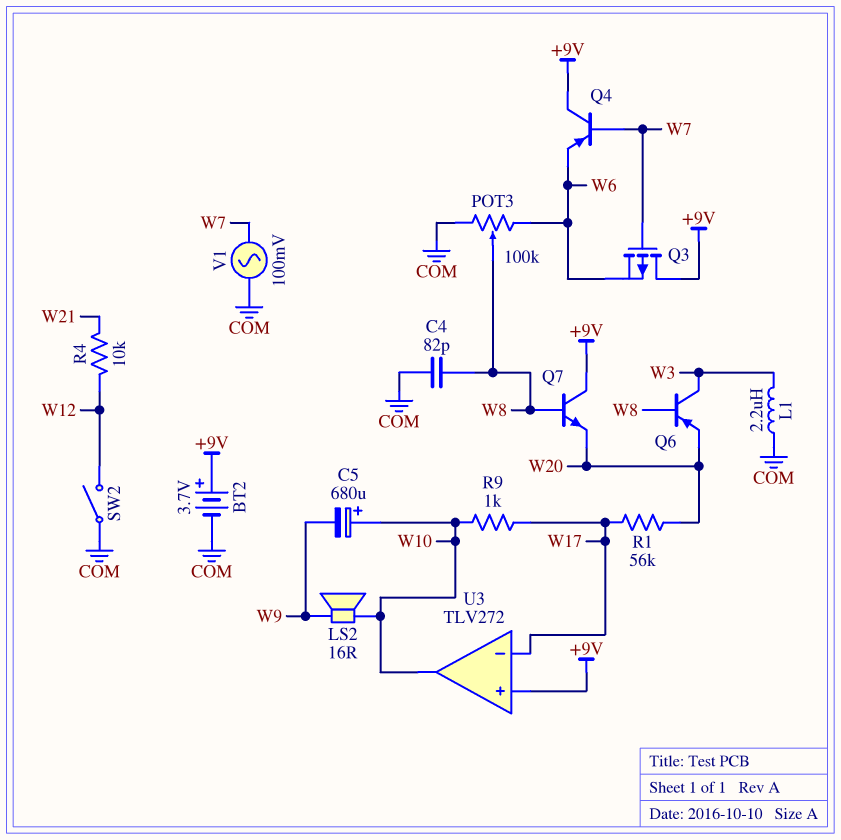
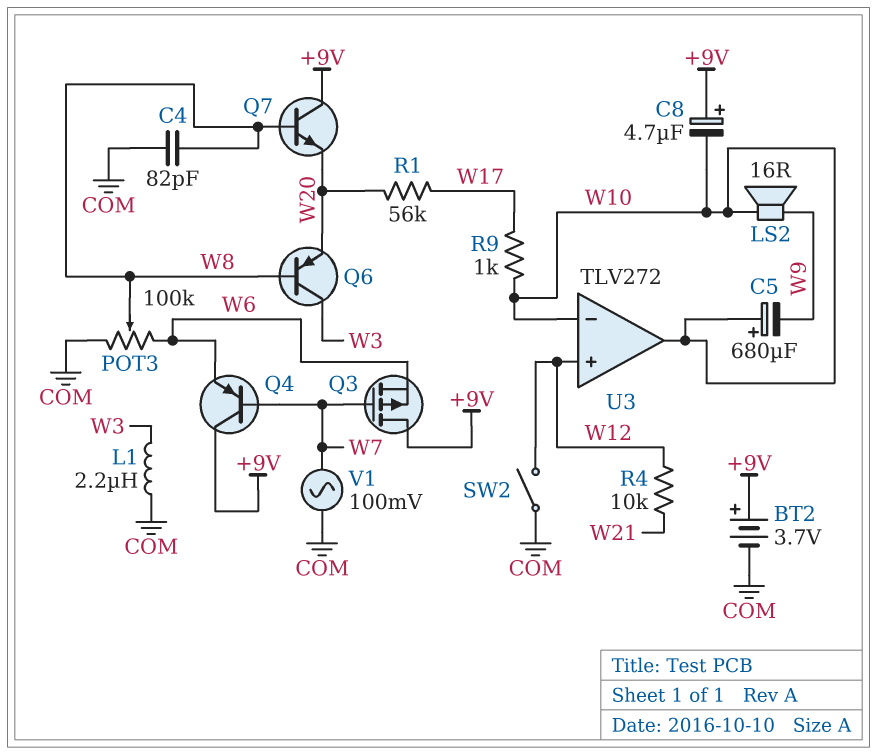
C8: none -> 4.7uF (plus +9V, minus W10)
U3 pin in+: +9V -> W12
U3 pin in-: W17 -> W10

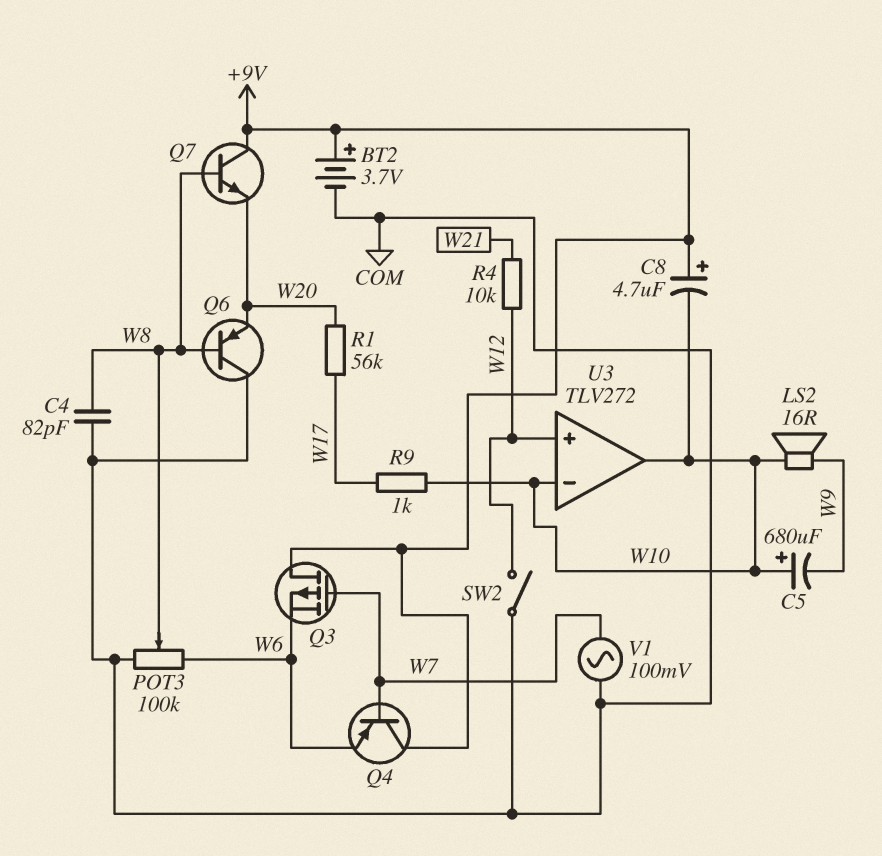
L1: 2.2uH (COM, W3) -> none
Q6: PNP (B W8, C W3, E W20) -> PNP (B W8, C COM, E W20)

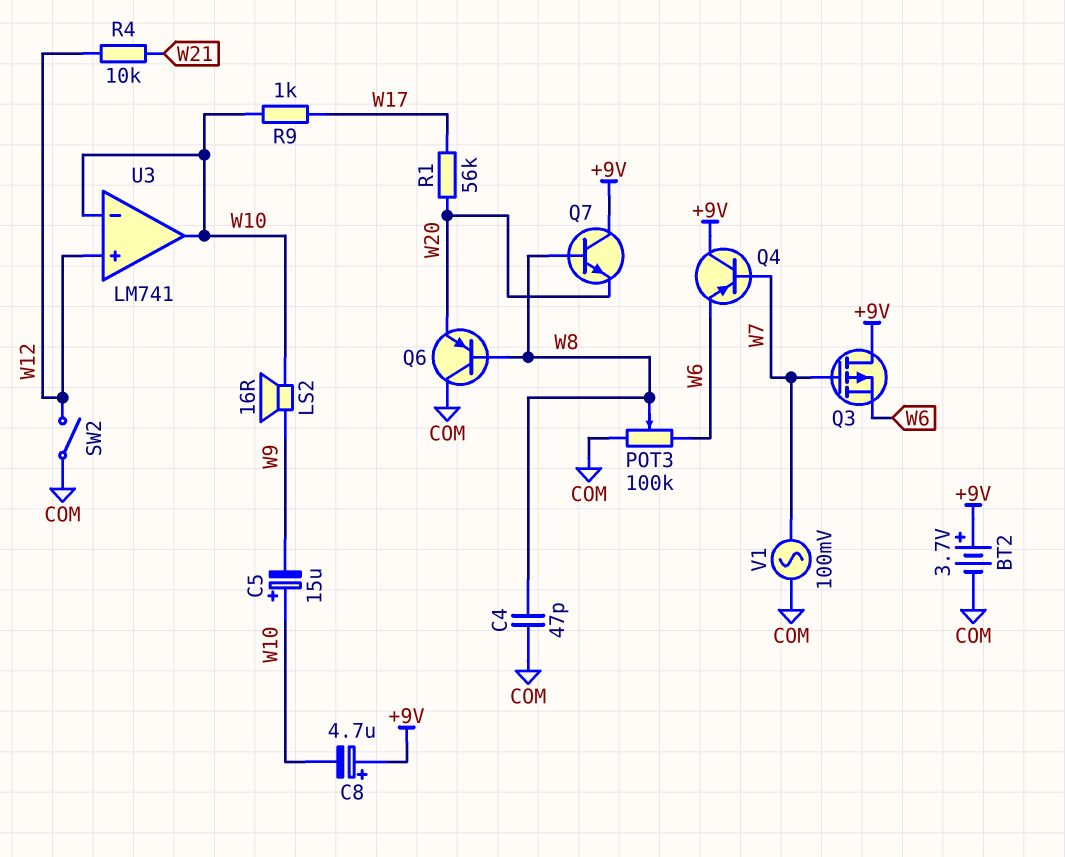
C4: 82pF (COM, W8) -> 47pF (COM, W8)
C5: 680uF (plus W10, minus W9) -> 15uF (plus W10, minus W9)
U3: TLV272 -> LM741

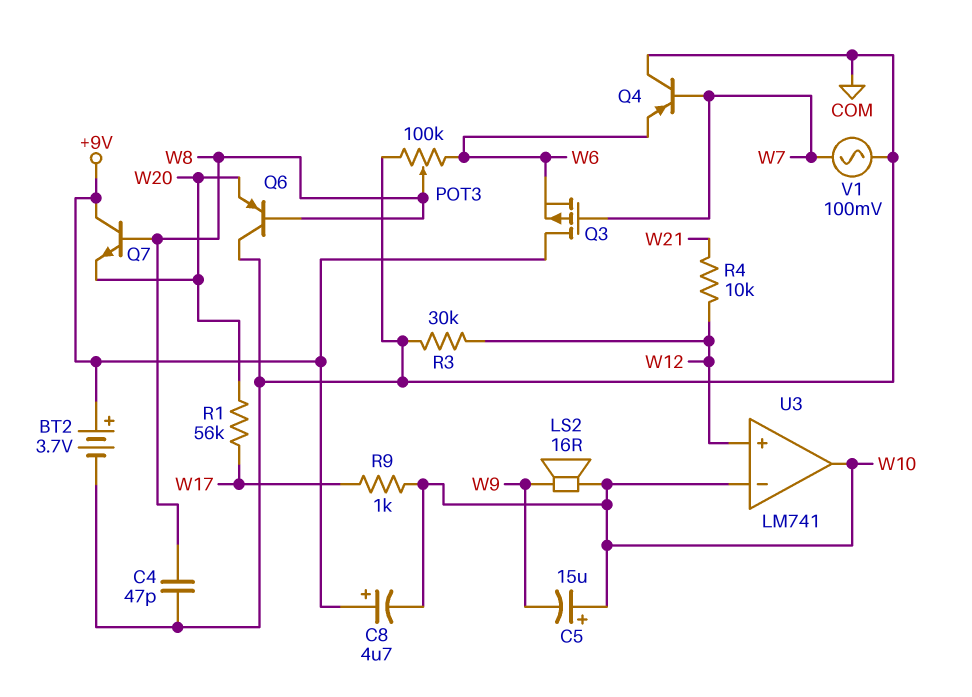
Q4: PNP (B W7, C +9V, E W6) -> PNP (B W7, C COM, E W6)
R3: none -> 30k (COM, W12)
SW2: switch (COM, W12) -> none

